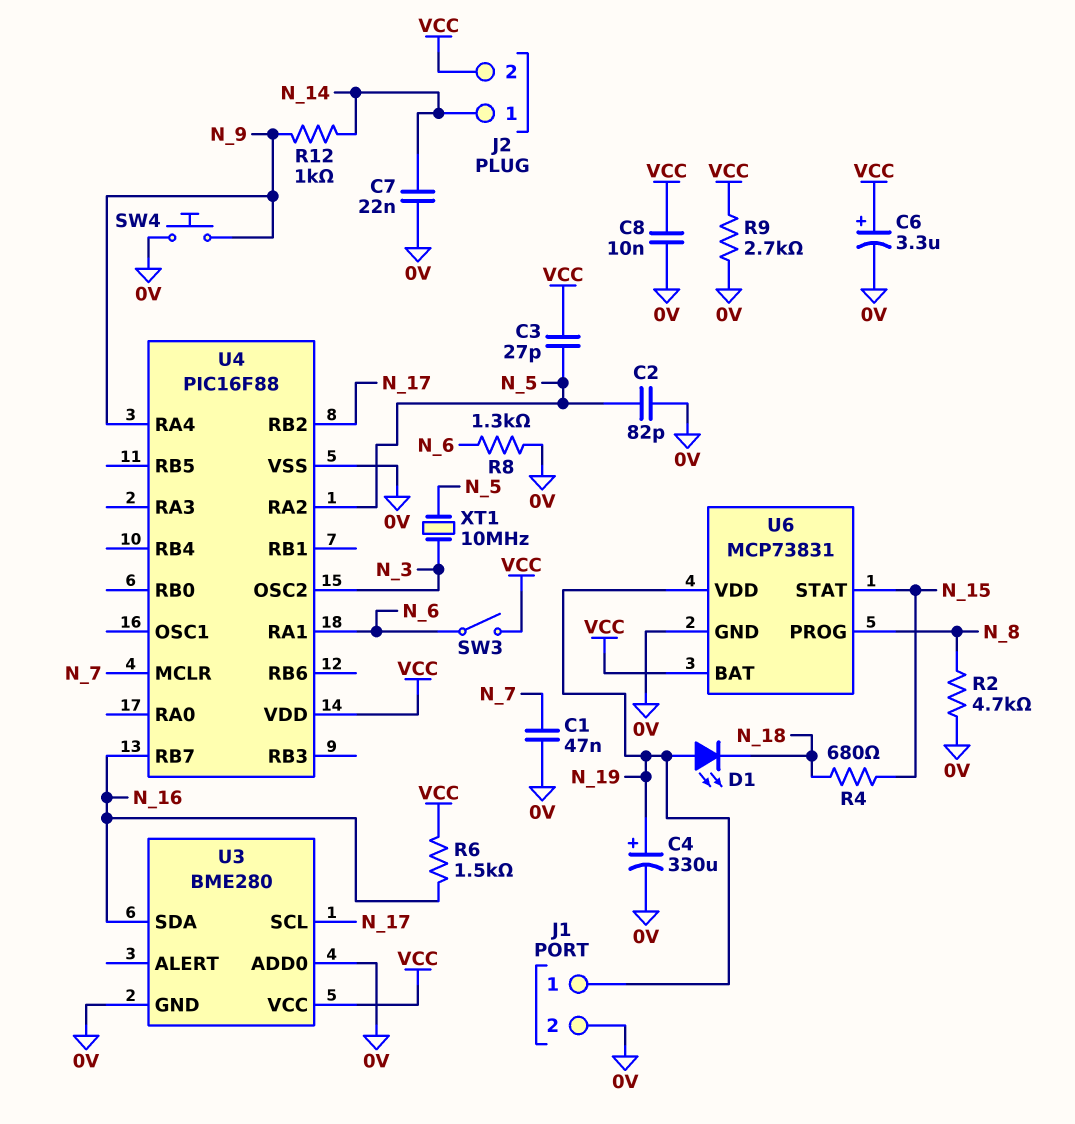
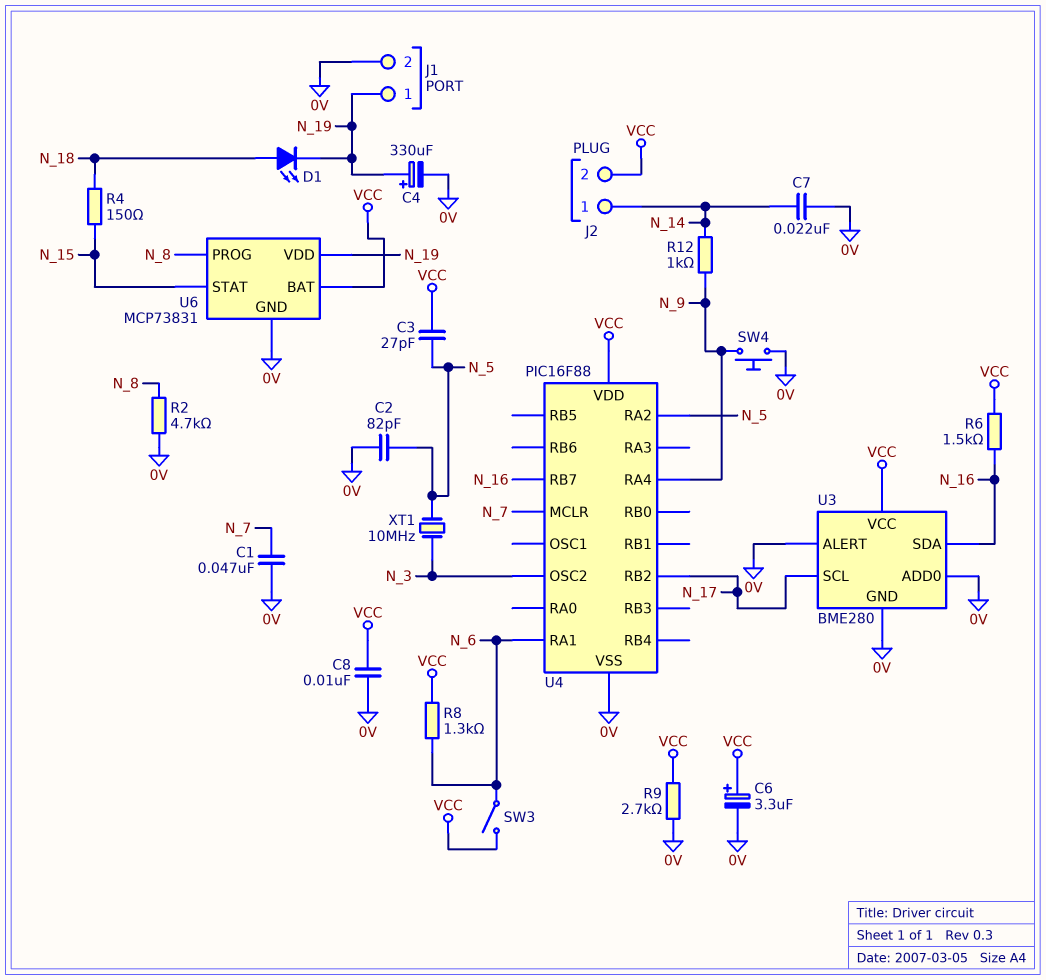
D1: LED (A N_19, K N_18) -> LED (A N_18, K N_19)
R4: 680 (N_15, N_18) -> 150 (N_15, N_18)
R8: 1.3k (0V, N_6) -> 1.3k (N_6, VCC)
U3 pin ALERT: none -> 0V

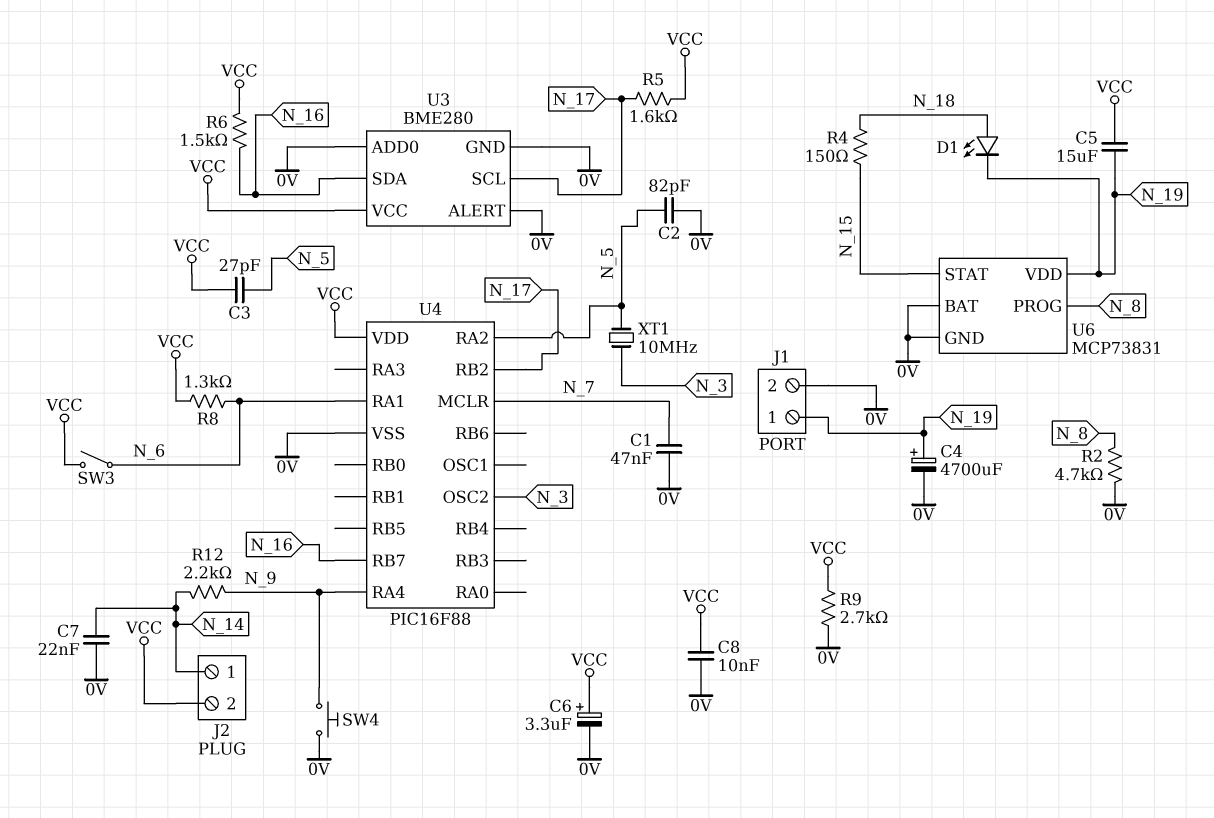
C4: 330uF (plus N_19, minus 0V) -> 4700uF (plus N_19, minus 0V)
C5: none -> 15uF (N_19, VCC)
R5: none -> 1.6k (N_17, VCC)
R12: 1k (N_9, N_14) -> 2.2k (N_9, N_14)
U6 pin BAT: VCC -> 0V

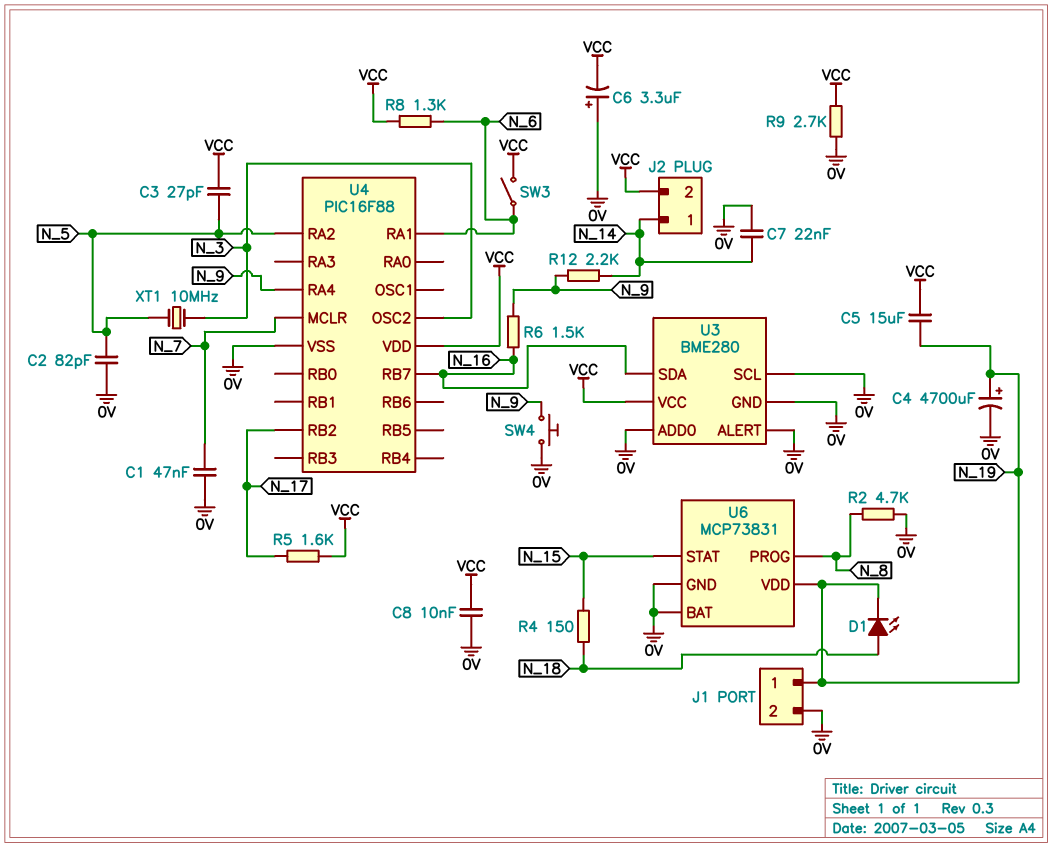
C6: 3.3uF (plus VCC, minus 0V) -> 3.3uF (plus 0V, minus VCC)
R6: 1.5k (N_16, VCC) -> 1.5k (N_9, N_16)
U3 pin SCL: N_17 -> 0V

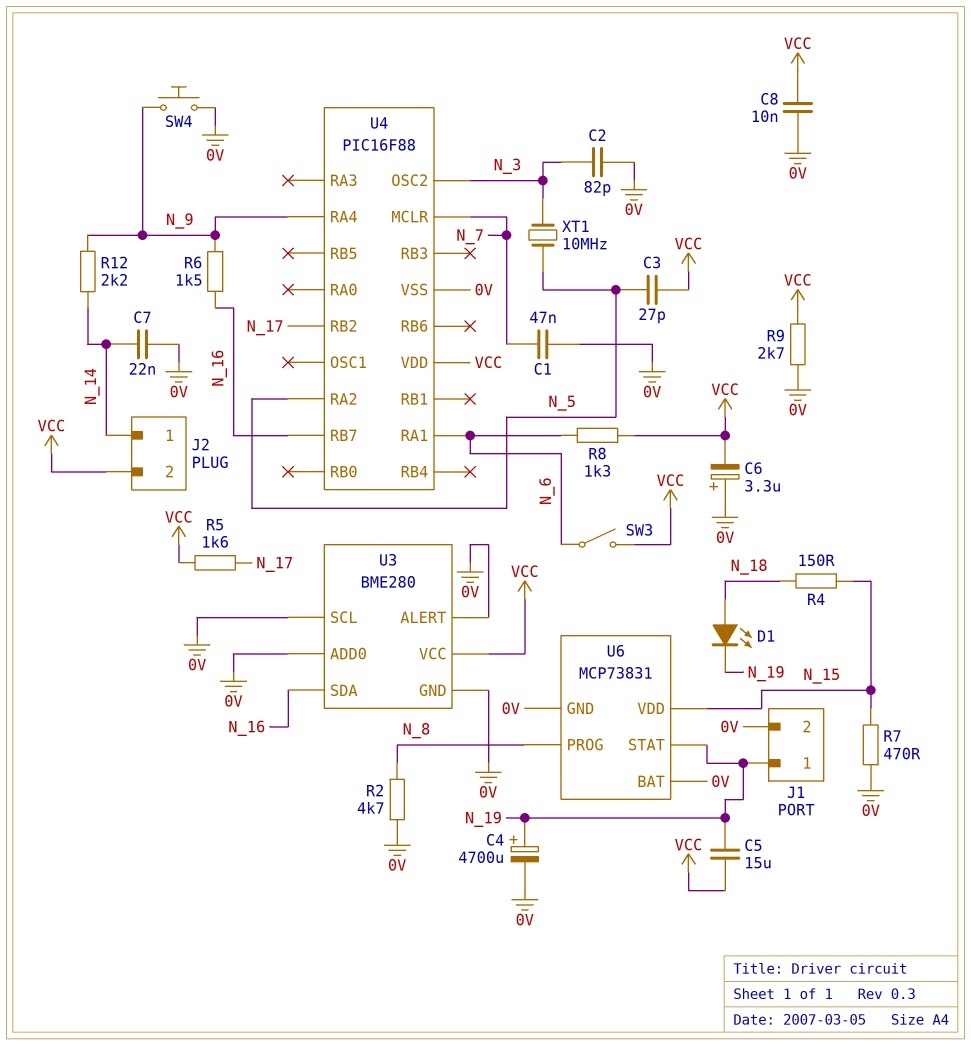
C2: 82pF (0V, N_5) -> 82pF (0V, N_3)
R7: none -> 470 (0V, N_15)
U6 pin STAT: N_15 -> N_19
U6 pin VDD: N_19 -> N_15

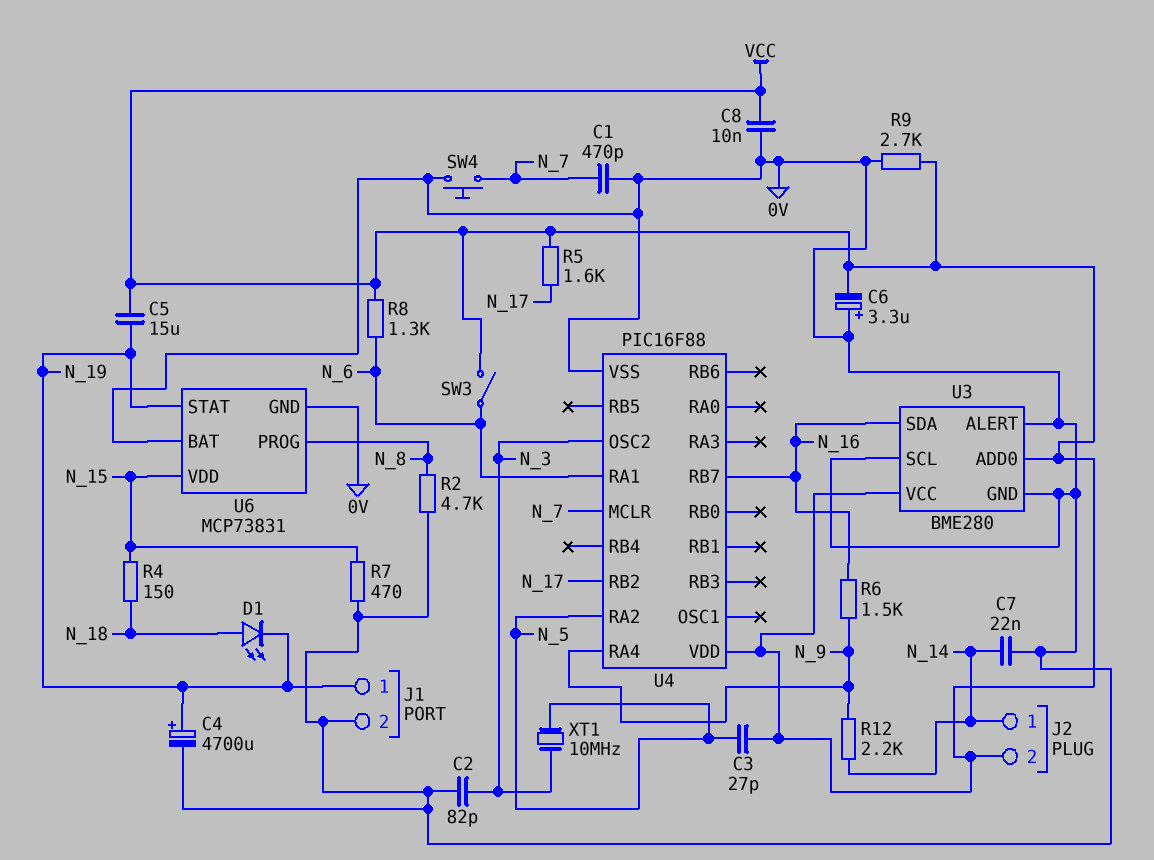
C1: 47nF (0V, N_7) -> 470pF (0V, N_7)
SW4: button (0V, N_9) -> button (0V, N_7)
U3 pin ADD0: 0V -> VCC

